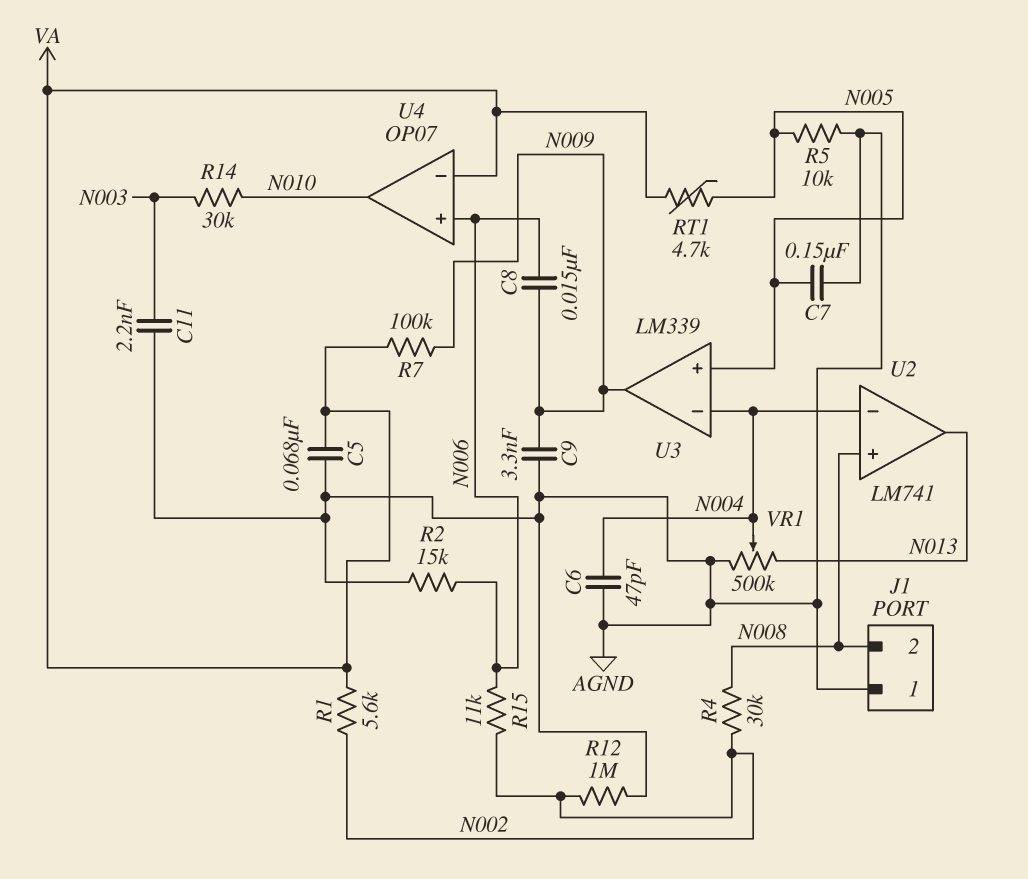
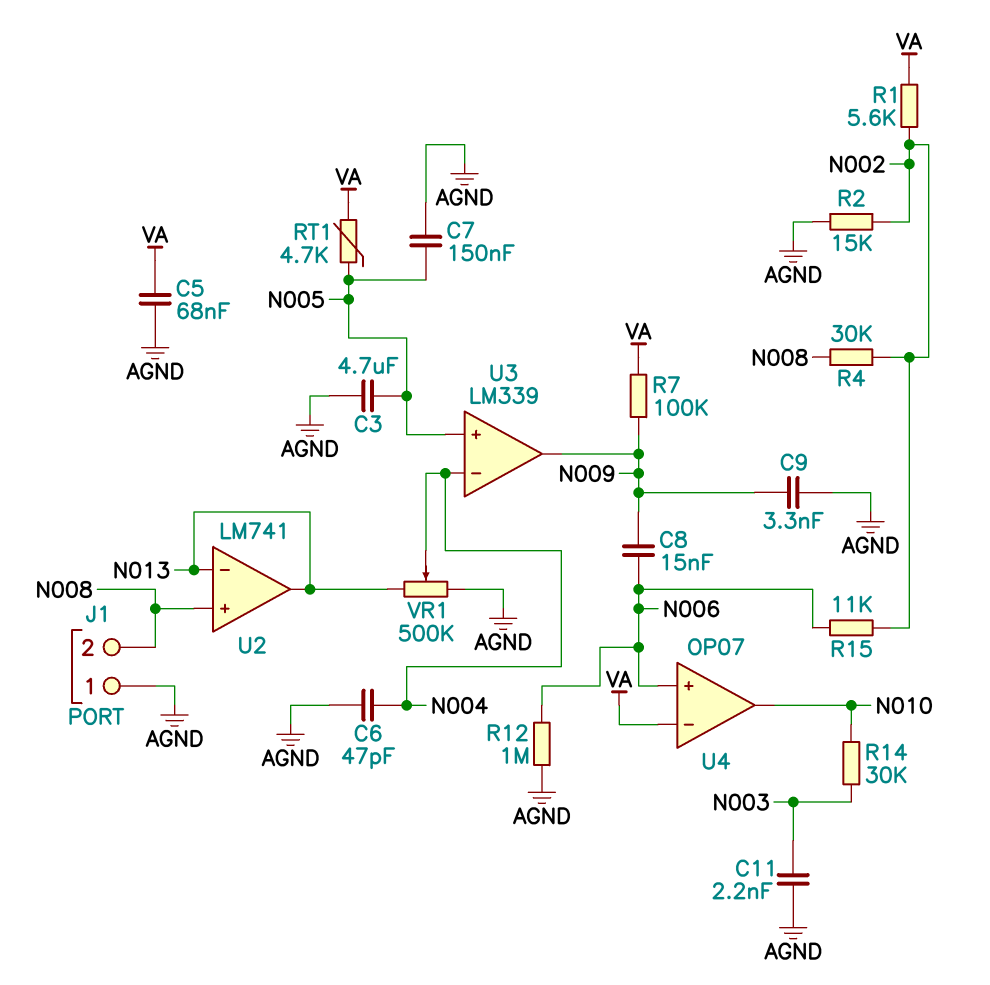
C3: none -> 4.7uF (AGND, N005)
R2: 15k (AGND, N006) -> 15k (AGND, N002)
R5: 10k (AGND, N005) -> none
R12: 1M (AGND, N002) -> 1M (AGND, N006)
U2 pin in-: N004 -> N013

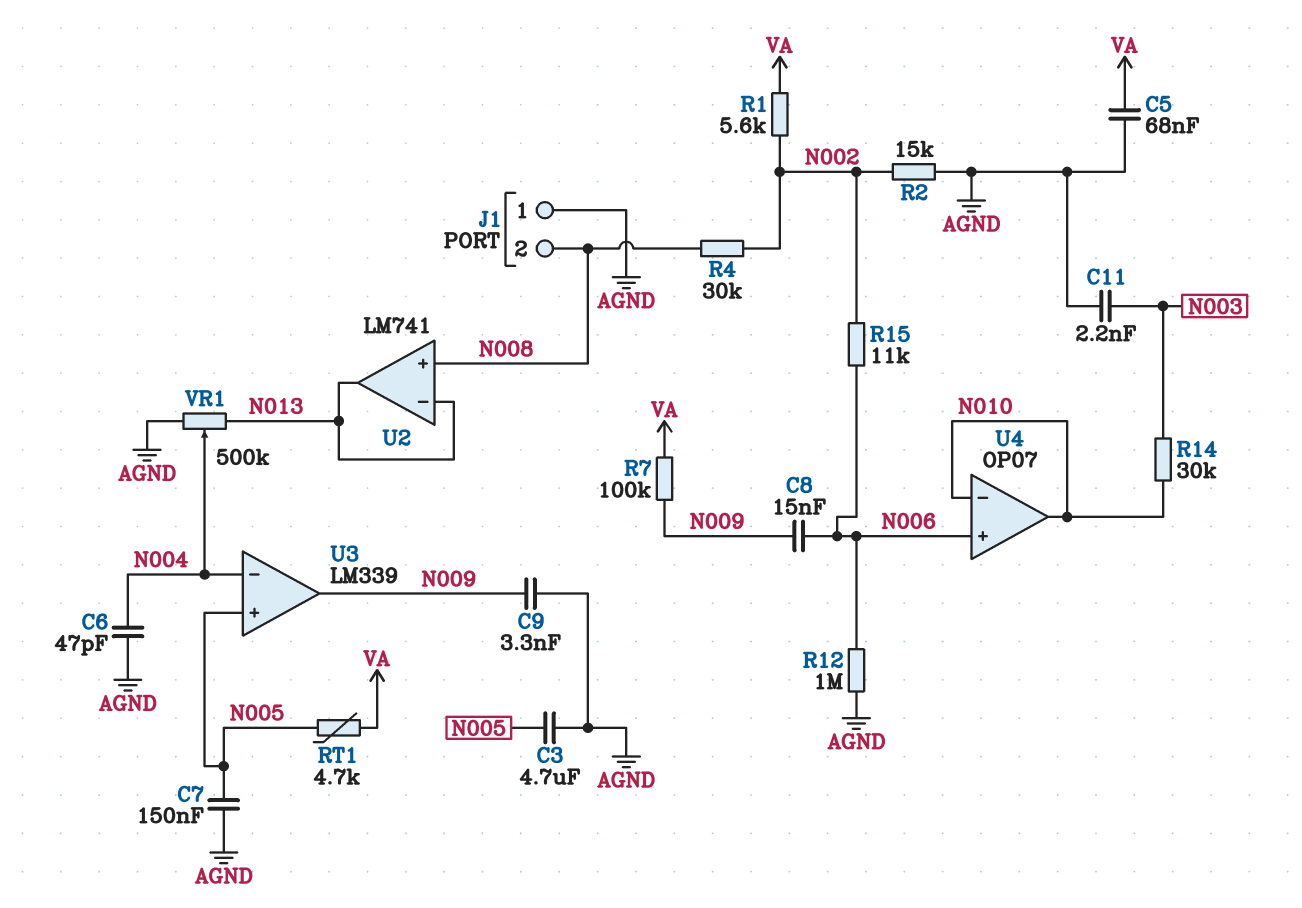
U4 pin in-: VA -> N010

